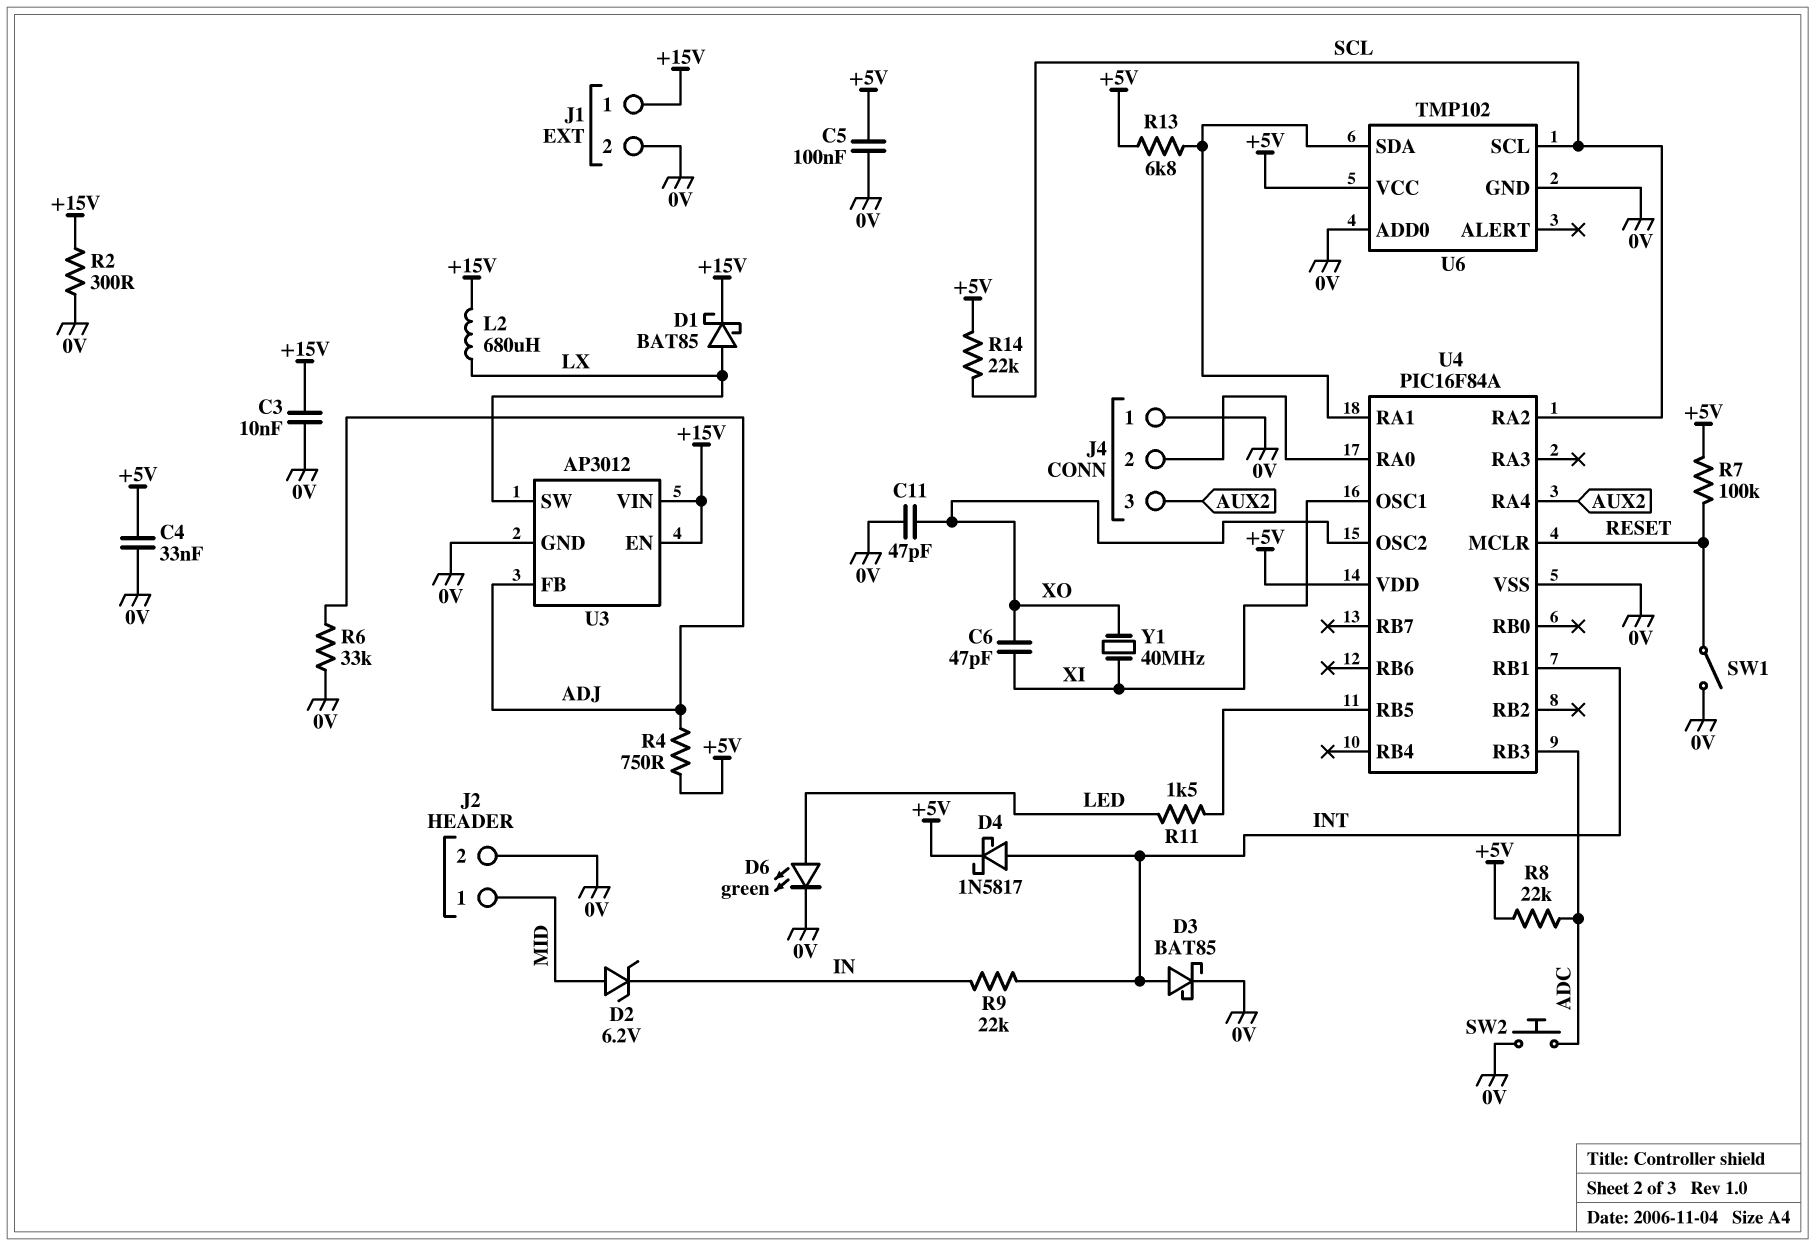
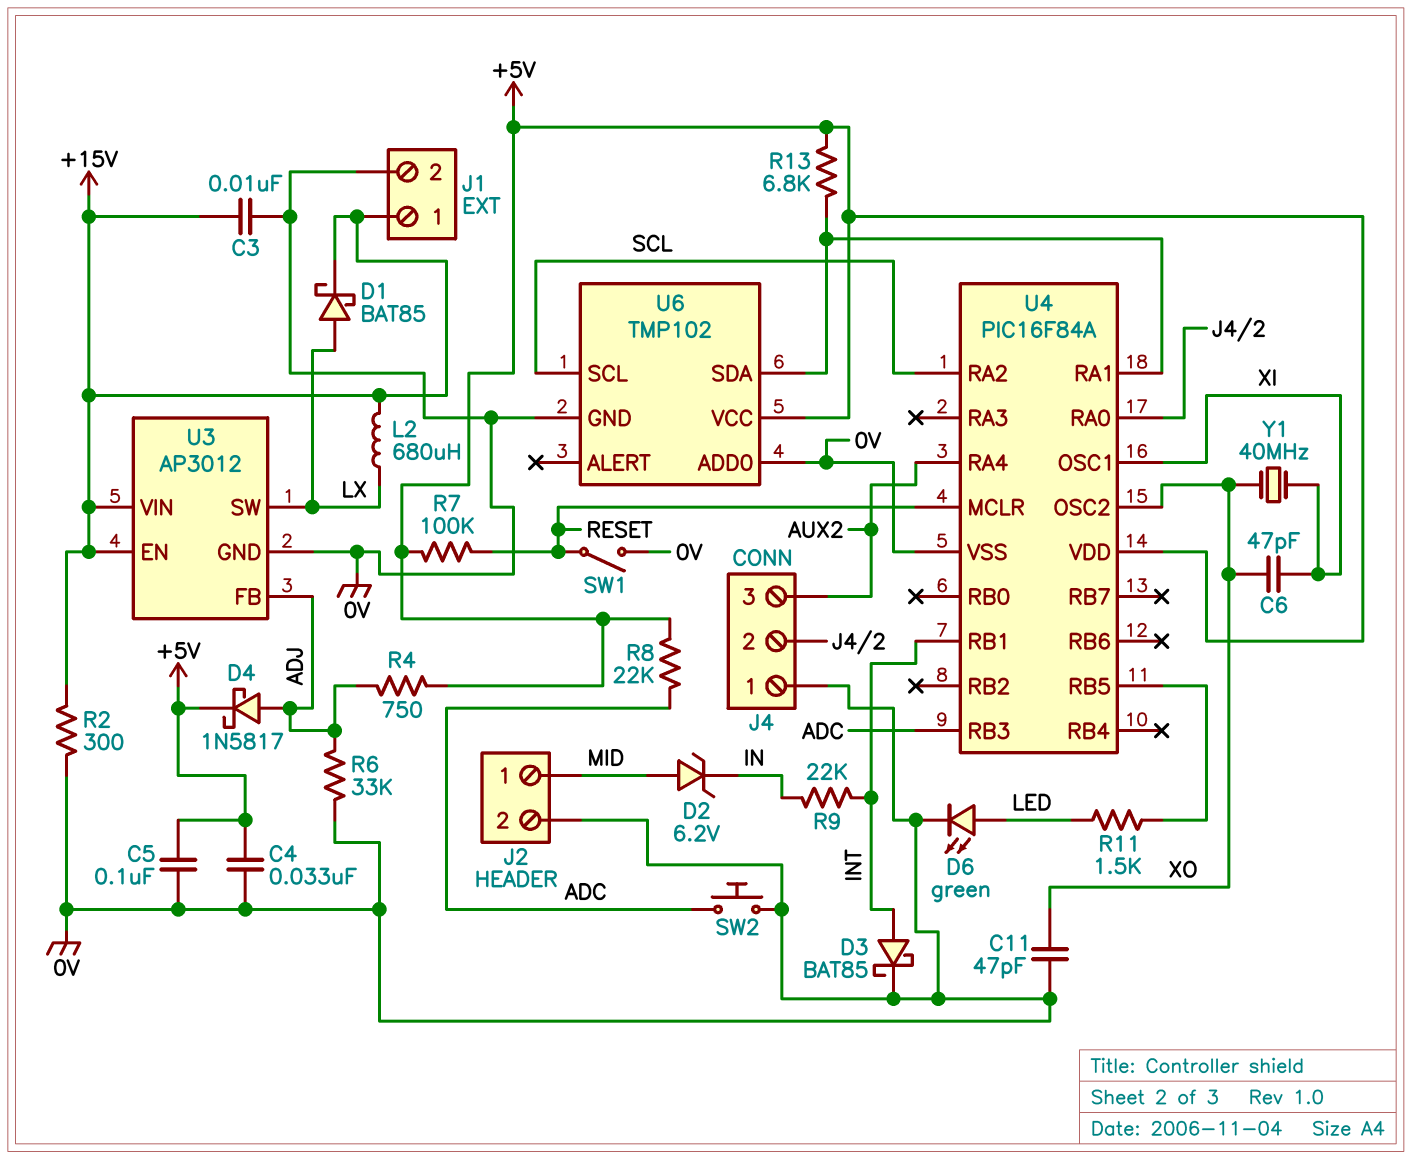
D4: schottky 1N5817 (A INT, K +5V) -> schottky 1N5817 (A ADJ, K +5V)
R14: 22k (+5V, SCL) -> none

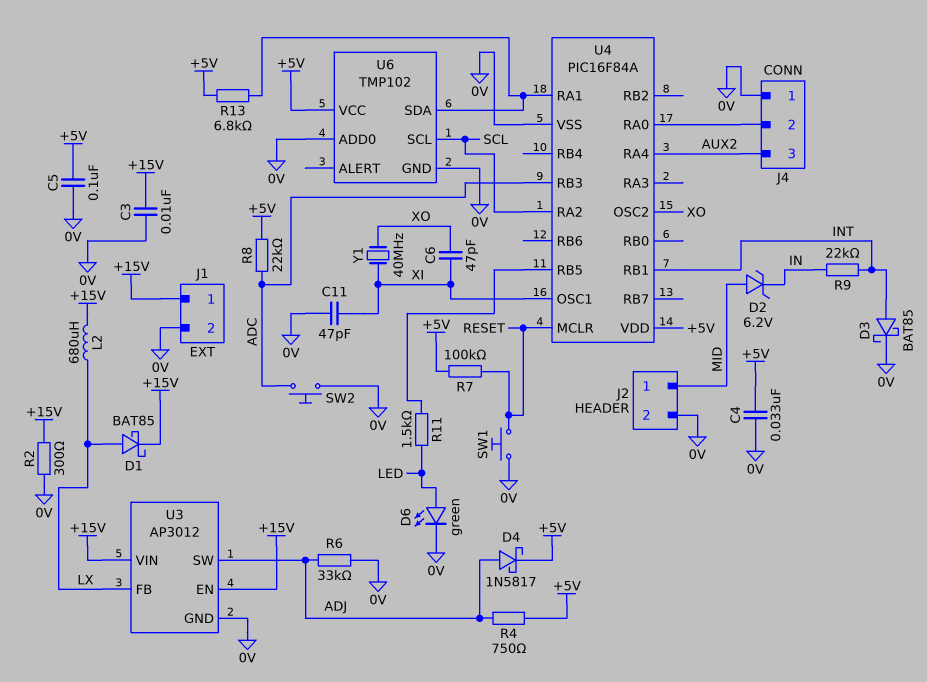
C11: 47pF (0V, XO) -> 47pF (0V, XI)
SW1: switch (0V, RESET) -> button (0V, RESET)
U3 pin FB: ADJ -> LX
U3 pin SW: LX -> ADJ

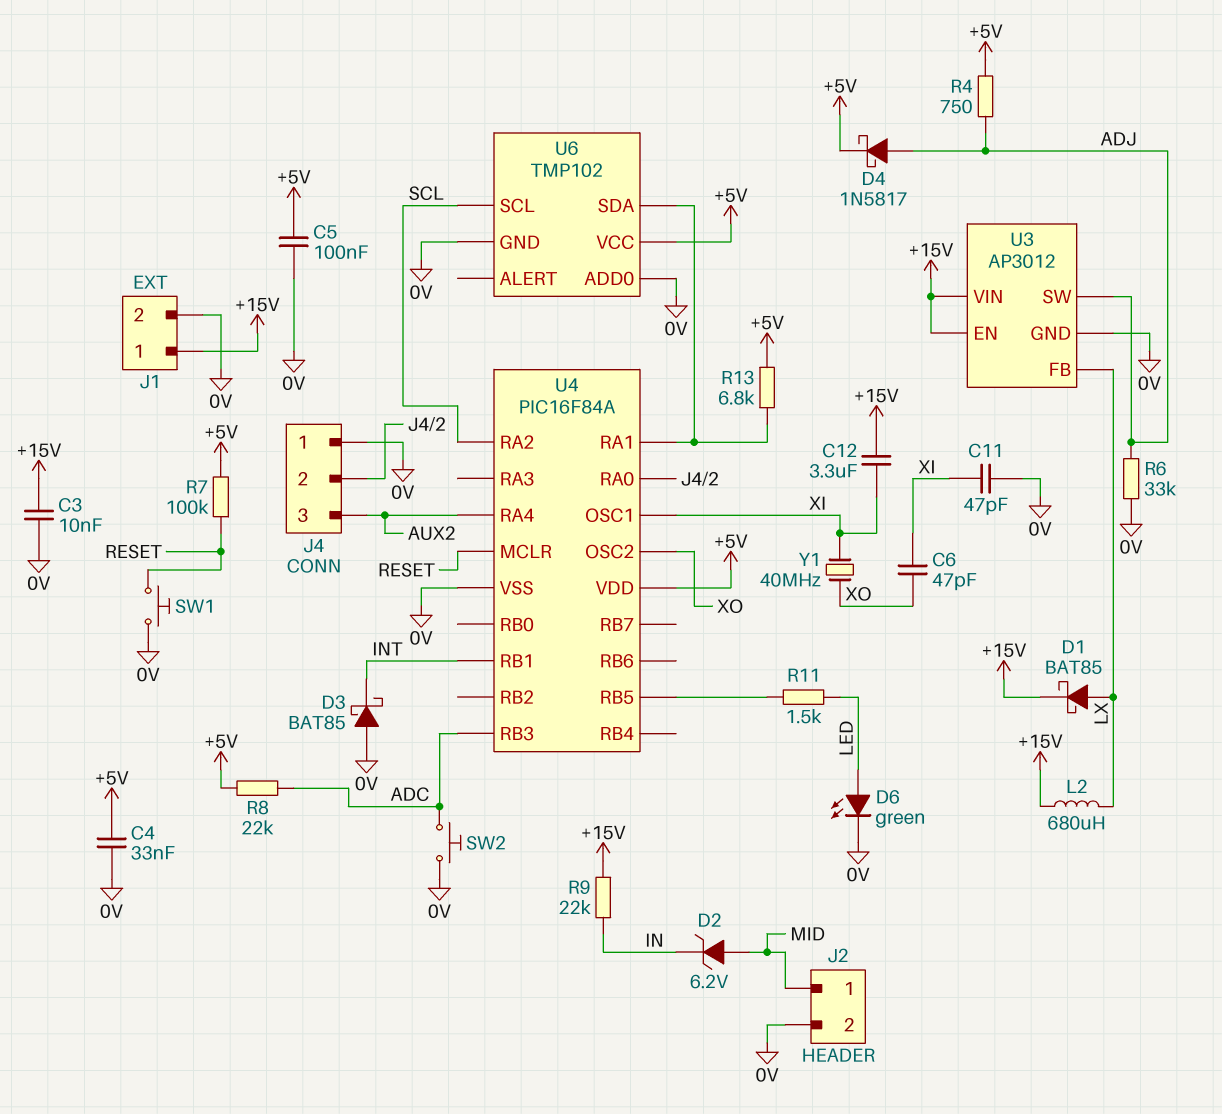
C12: none -> 3.3uF (+15V, XI)
D3: schottky BAT85 (A INT, K 0V) -> schottky BAT85 (A 0V, K INT)
R2: 300 (+15V, 0V) -> none
R9: 22k (IN, INT) -> 22k (+15V, IN)

